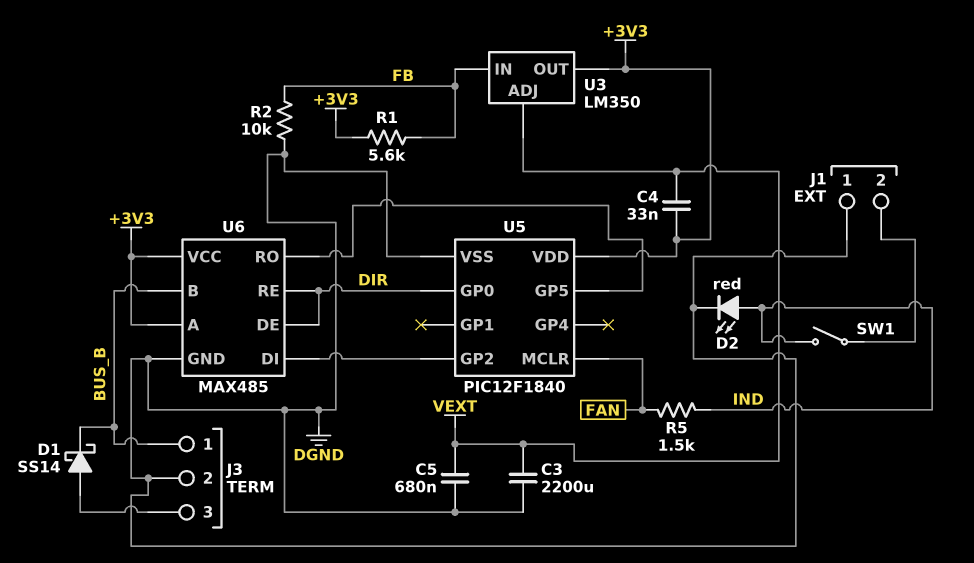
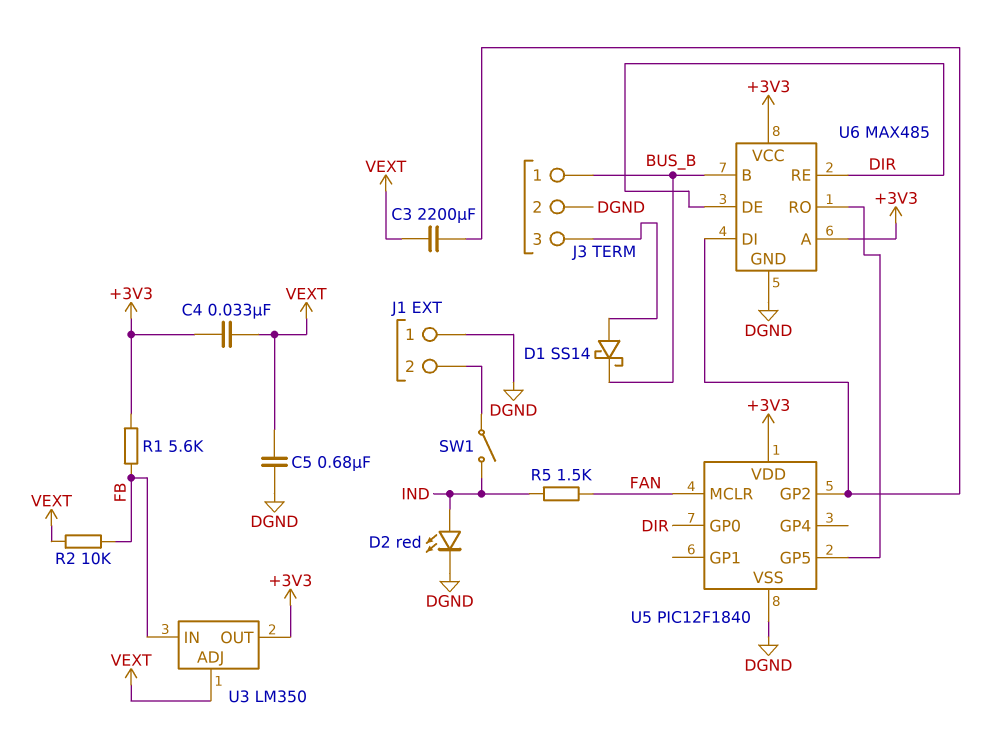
C3: 2200uF (DGND, VEXT) -> 2200uF (U5/GP2, VEXT)
R2: 10k (DGND, FB) -> 10k (FB, VEXT)

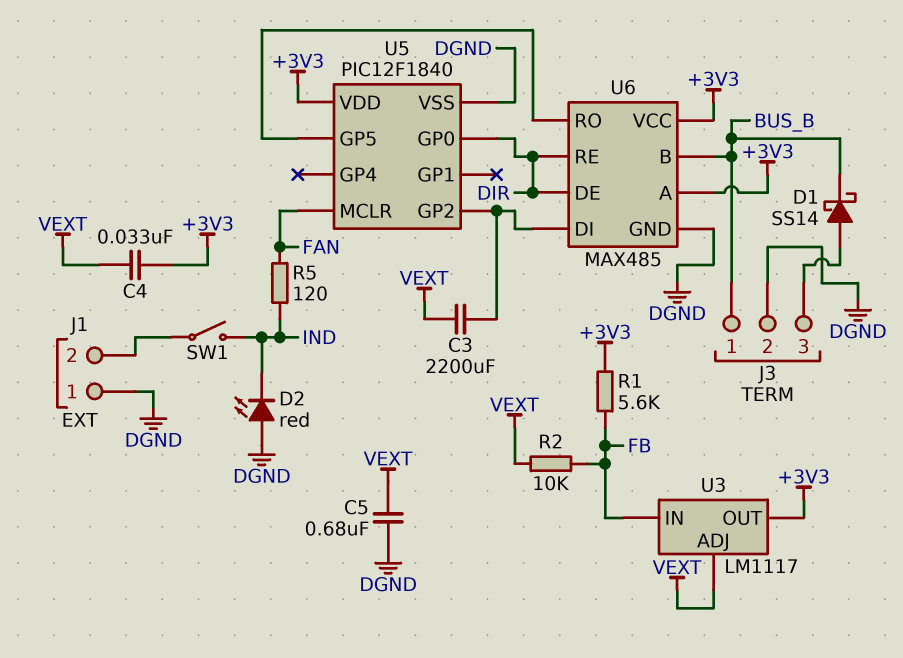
D2: LED red (A IND, K DGND) -> LED red (A DGND, K IND)
R5: 1.5k (FAN, IND) -> 120 (FAN, IND)
U3: LM350 -> LM1117

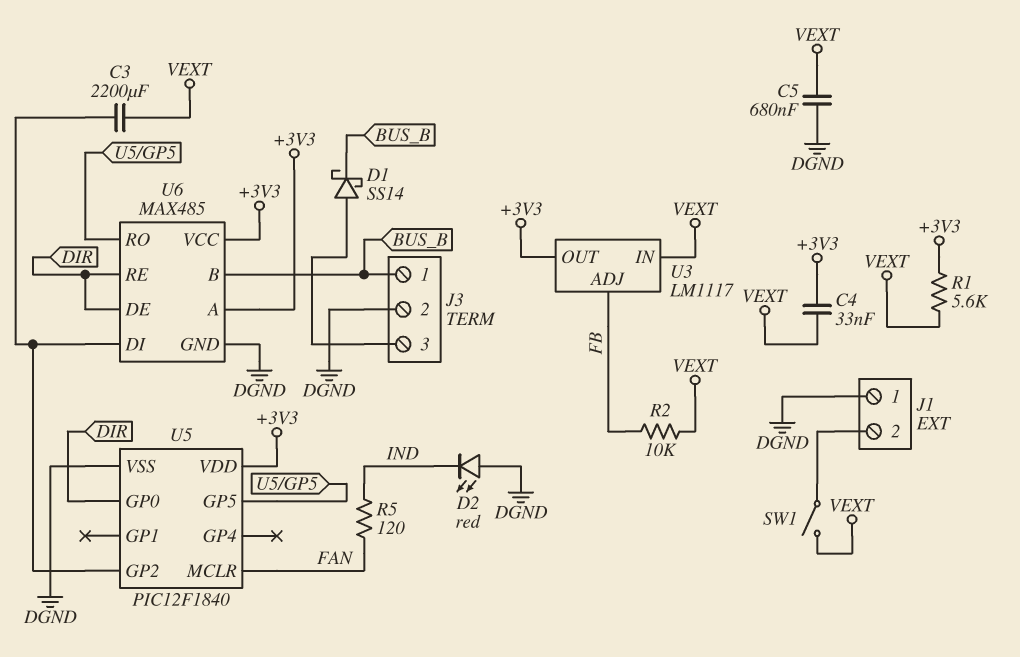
R1: 5.6k (+3V3, FB) -> 5.6k (+3V3, VEXT)
SW1: switch (IND, J1/2) -> switch (J1/2, VEXT)
U3 pin ADJ: VEXT -> FB
U3 pin IN: FB -> VEXT

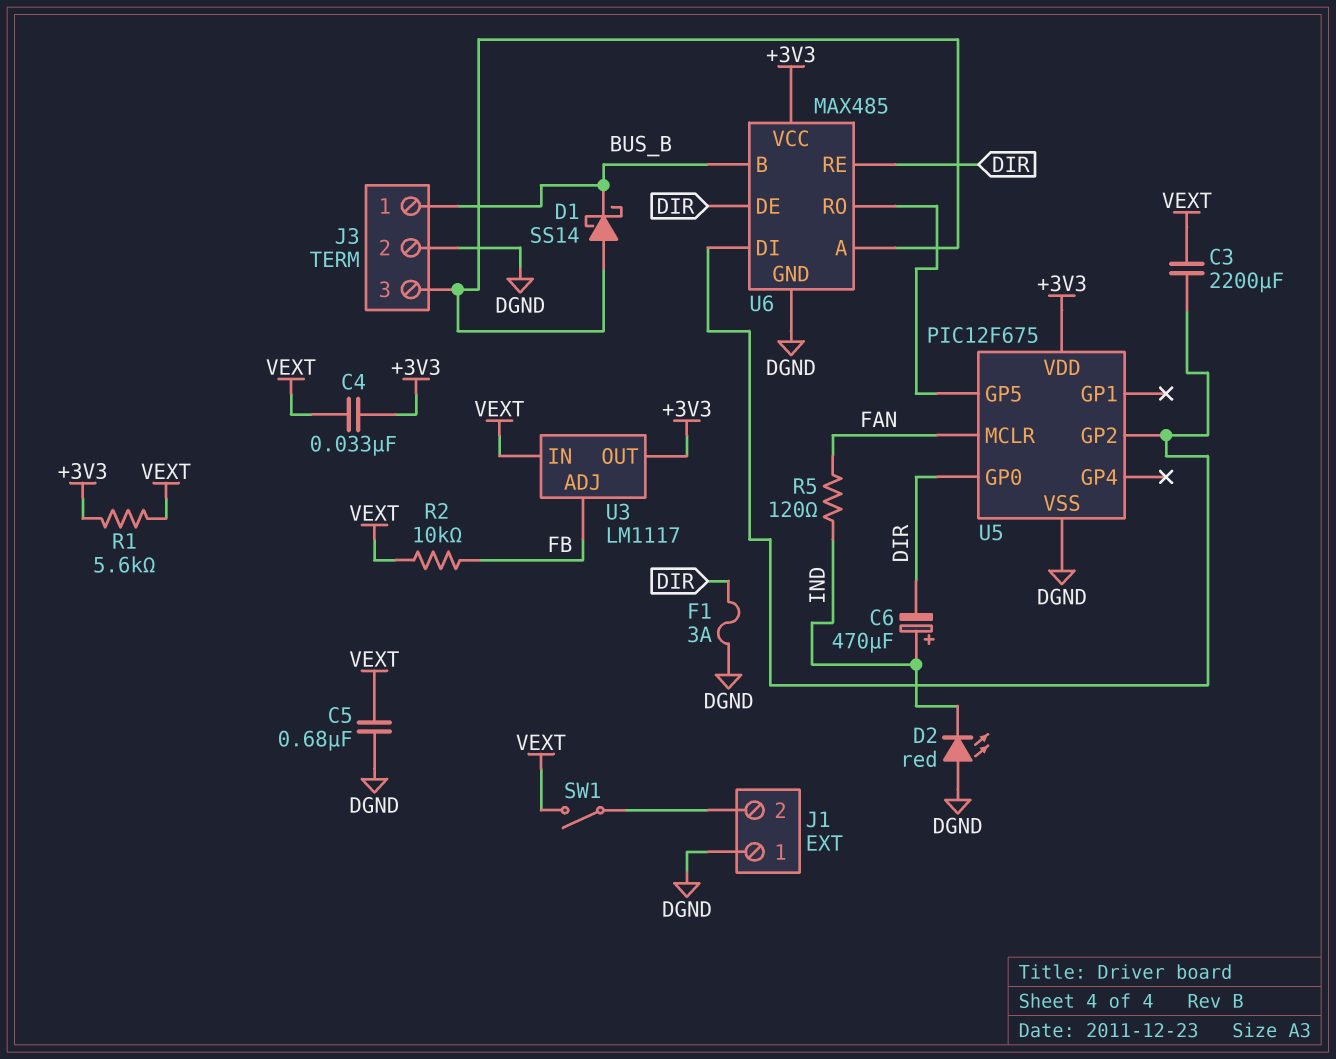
C6: none -> 470uF (plus IND, minus DIR)
F1: none -> 3A (DGND, DIR)
U5: PIC12F1840 -> PIC12F675
U6 pin A: +3V3 -> J3/3

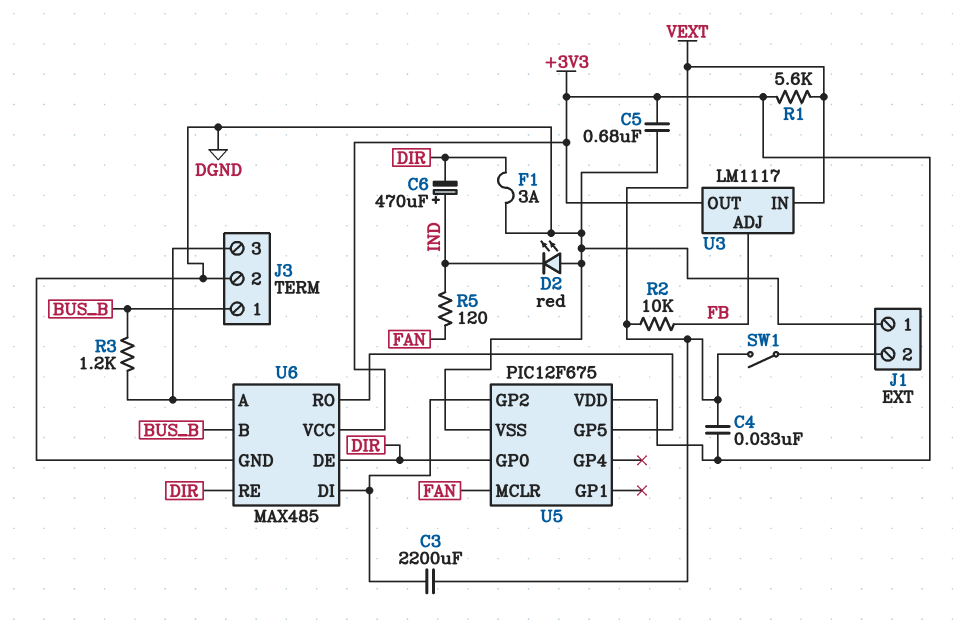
C5: 680nF (DGND, VEXT) -> 680nF (+3V3, DGND)
D1: schottky SS14 (A J3/3, K BUS_B) -> none
R3: none -> 1.2k (BUS_B, J3/3)

